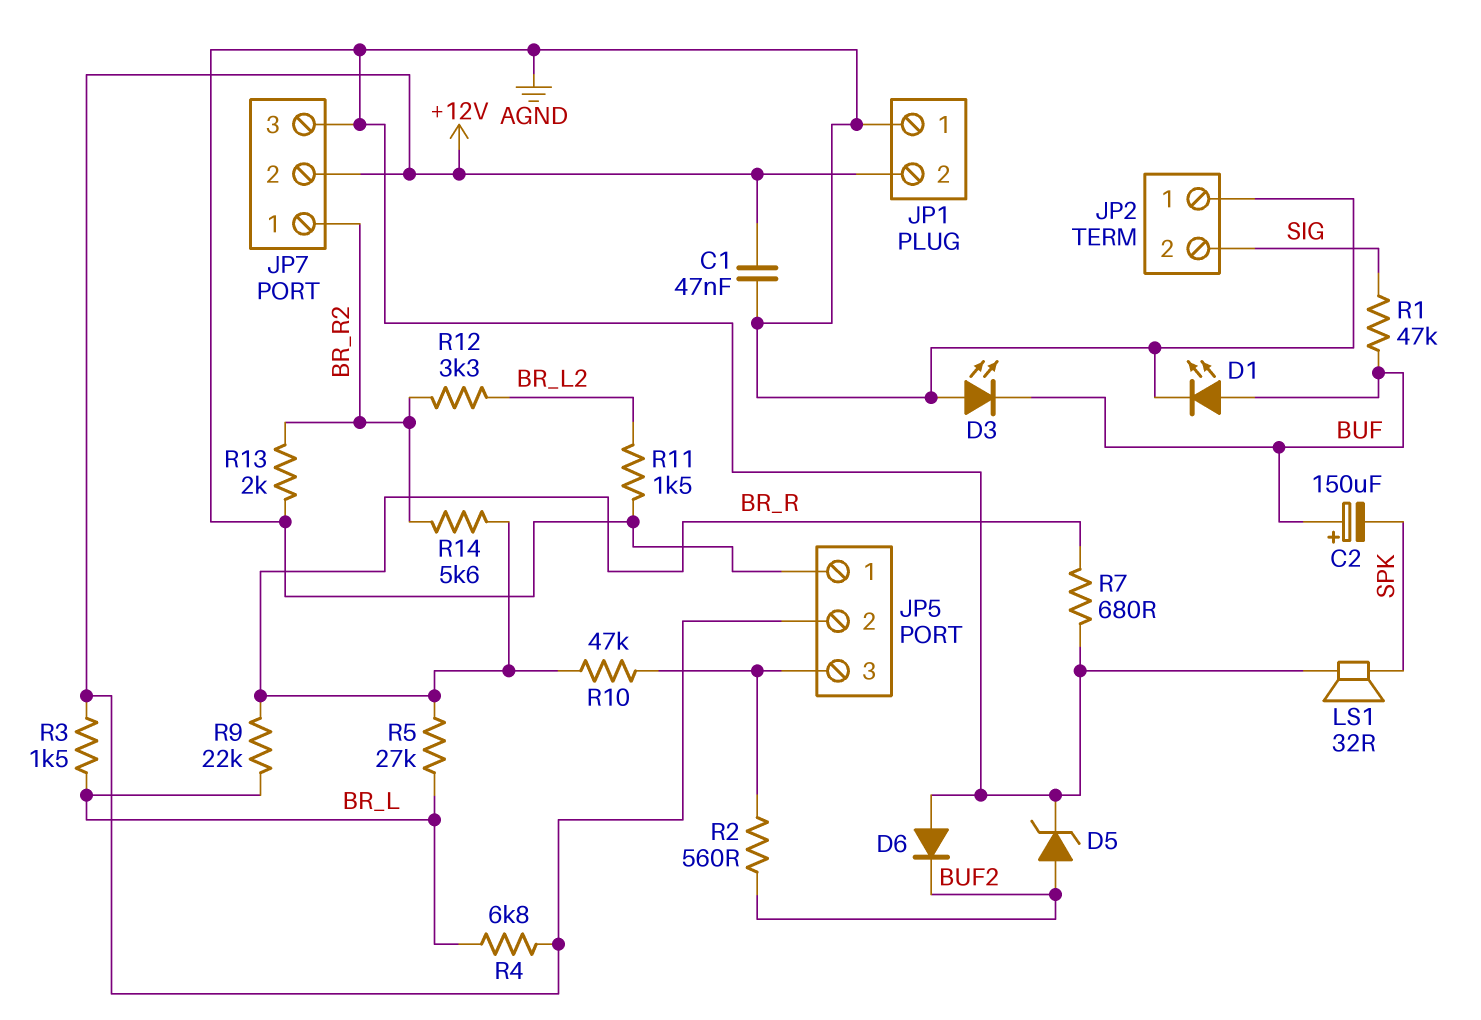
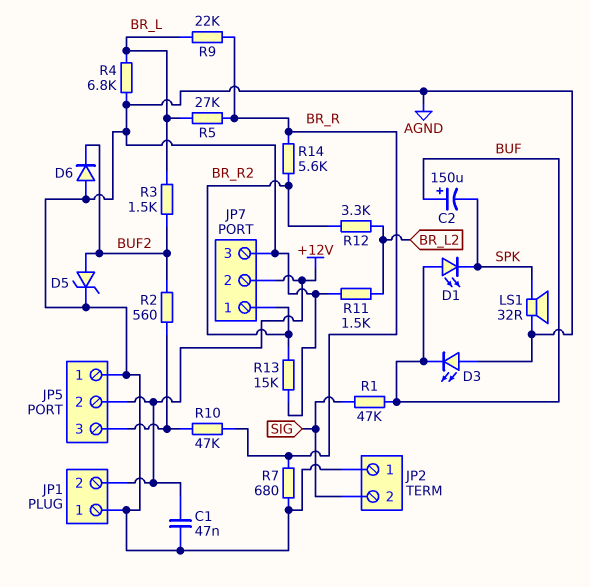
D1: LED (A BUF, K AGND) -> LED (A BUF, K SPK)
R3: 1.5k (+12V, BR_L) -> 1.5k (BR_L, BUF2)
R4: 6.8k (+12V, BR_L) -> 6.8k (AGND, BR_L)
R13: 2k (AGND, BR_R2) -> 15k (AGND, BR_R2)

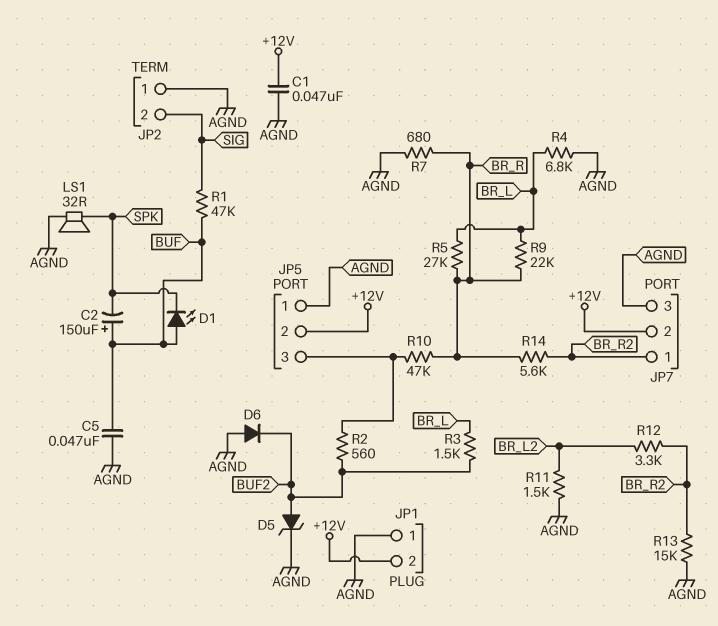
C5: none -> 47nF (AGND, BUF)
D3: LED (A AGND, K BUF) -> none

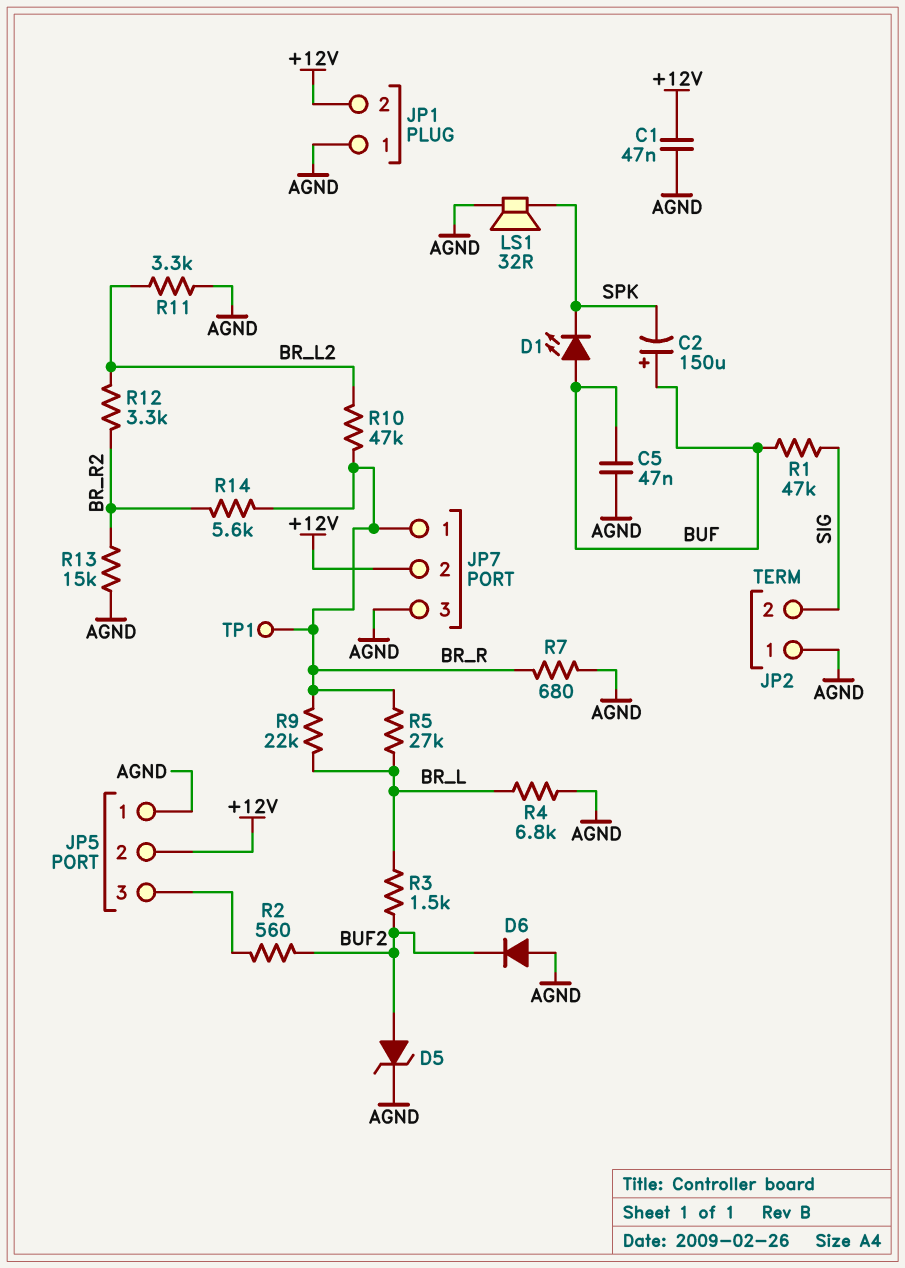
JP7 pin 1: BR_R2 -> BR_R
R10: 47k (BR_R, JP5/3) -> 47k (BR_L2, BR_R)
R11: 1.5k (AGND, BR_L2) -> 3.3k (AGND, BR_L2)
TP1: none -> test point (BR_R)

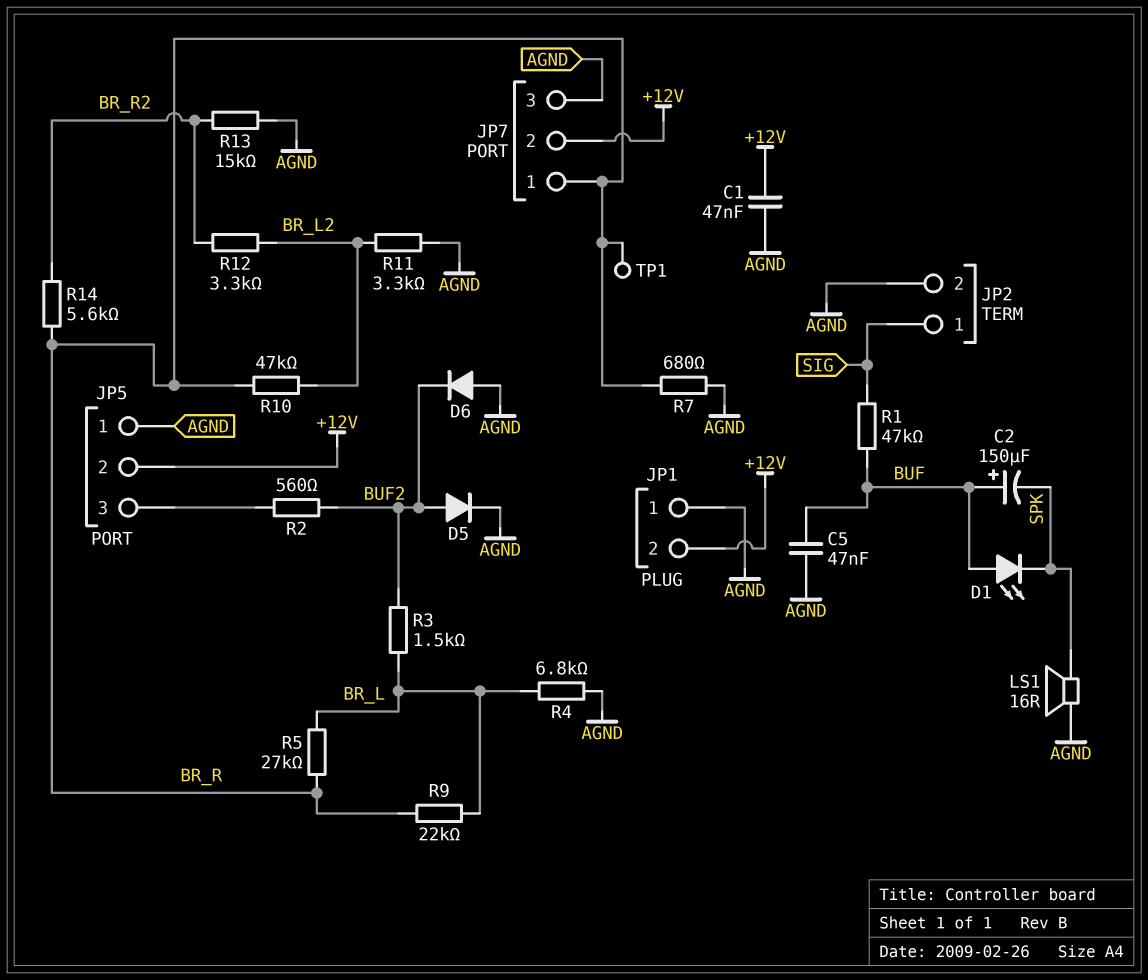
D5: zener (A BUF2, K AGND) -> diode (A BUF2, K AGND)
JP2 pin 1: AGND -> SIG
JP2 pin 2: SIG -> AGND
LS1: speaker 32R (AGND, SPK) -> speaker 16R (AGND, SPK)

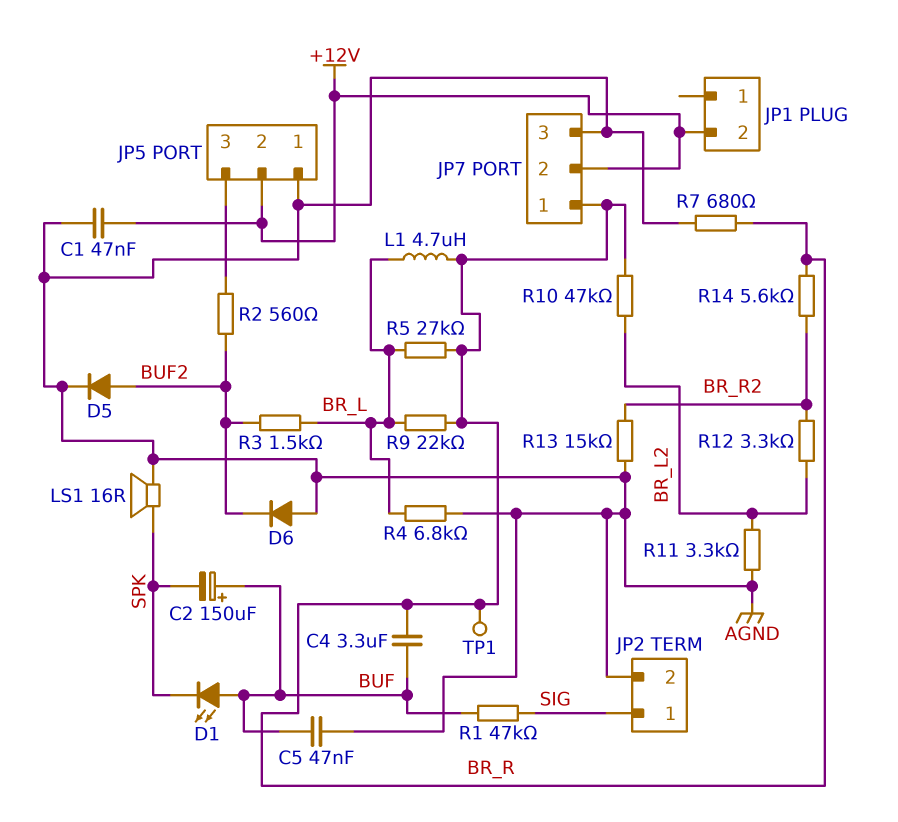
C4: none -> 3.3uF (BR_R, BUF)
JP1 pin 1: AGND -> none
L1: none -> 4.7uH (BR_L, BR_R)

